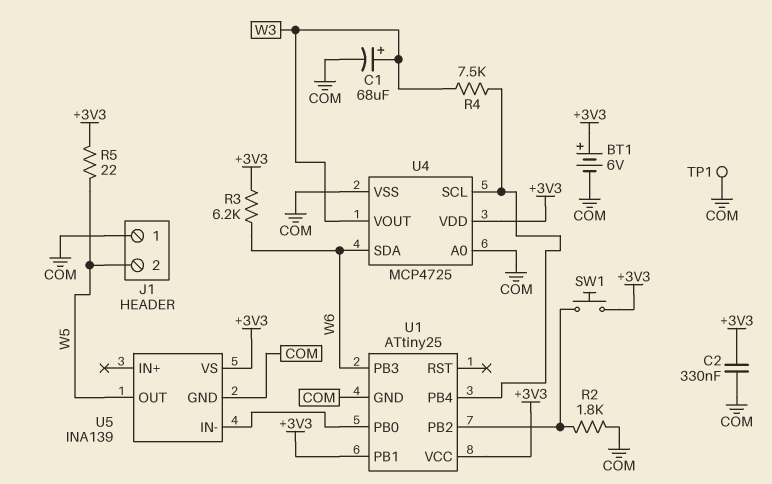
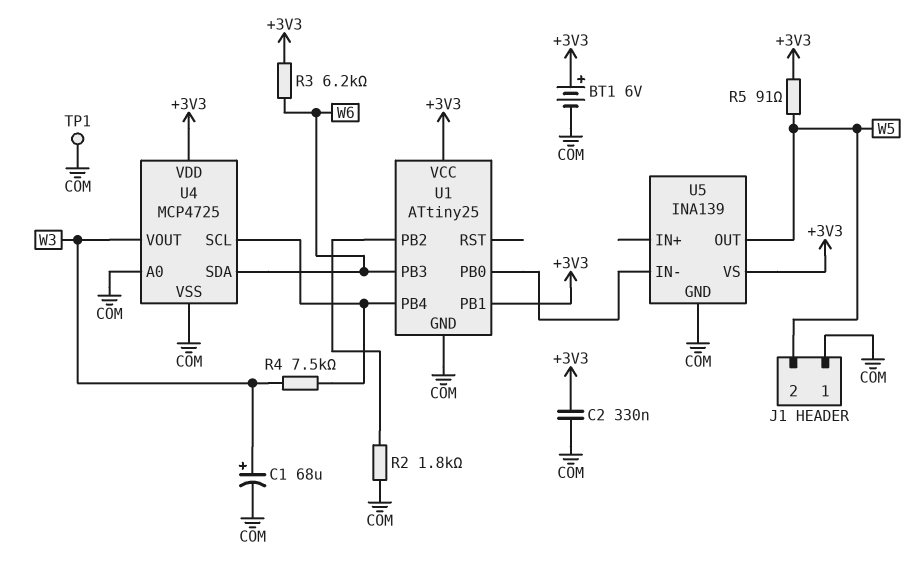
R5: 22 (+3V3, W5) -> 91 (+3V3, W5)
SW1: button (+3V3, U1/PB2) -> none

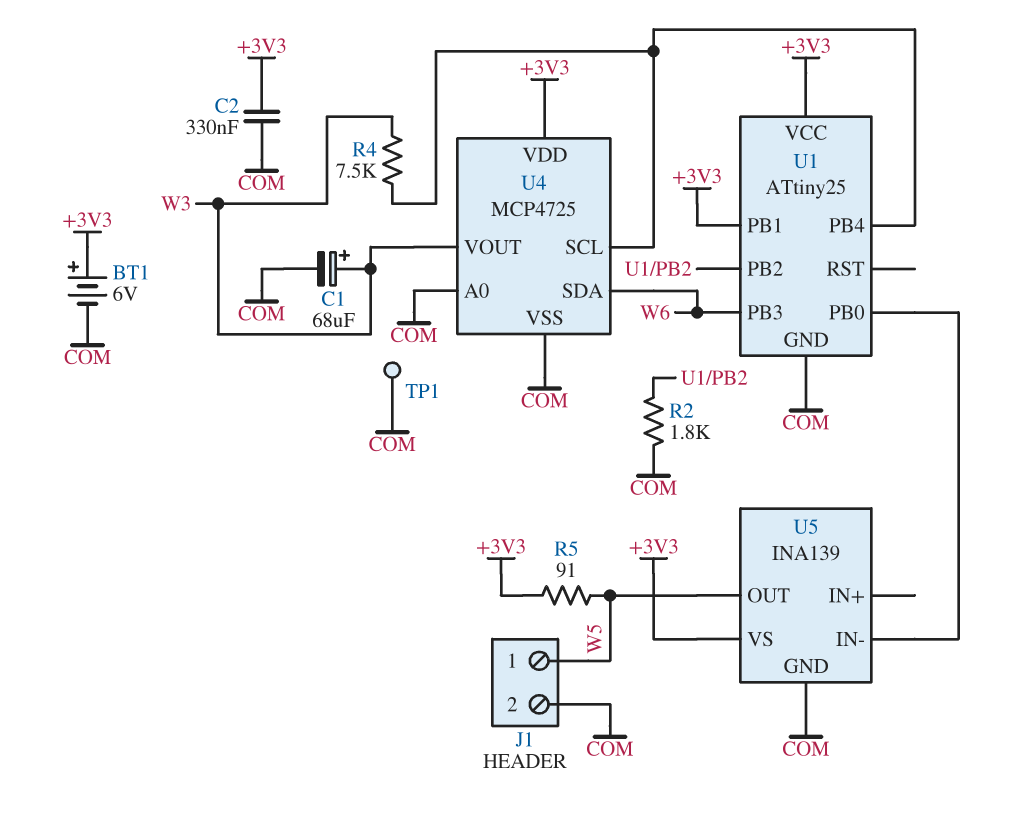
J1 pin 1: COM -> W5
J1 pin 2: W5 -> COM
R3: 6.2k (+3V3, W6) -> none

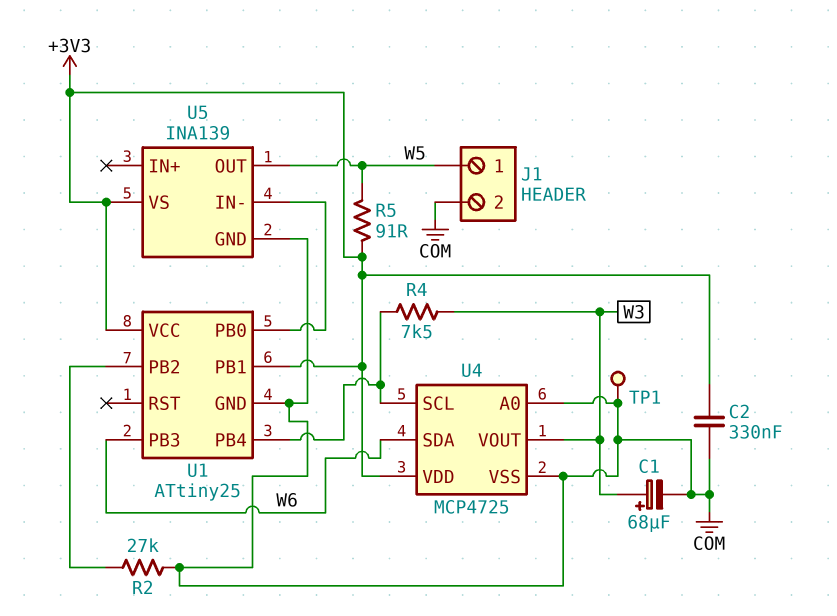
BT1: 6V (plus +3V3, minus COM) -> none
R2: 1.8k (COM, U1/PB2) -> 27k (COM, U1/PB2)

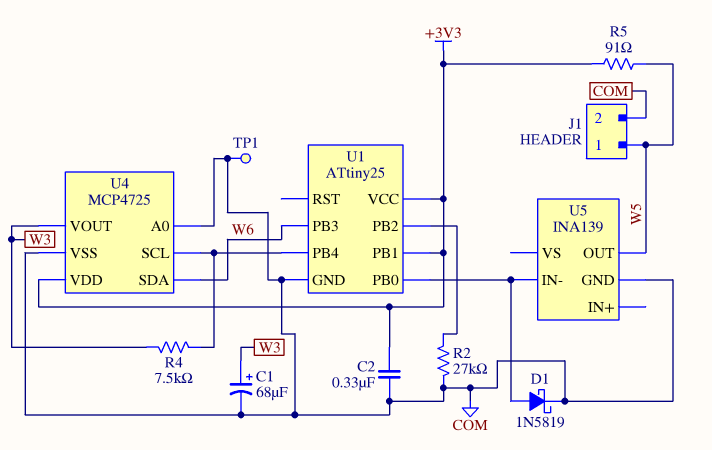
D1: none -> schottky 1N5819 (A U1/PB0, K COM)
U5 pin VS: +3V3 -> none

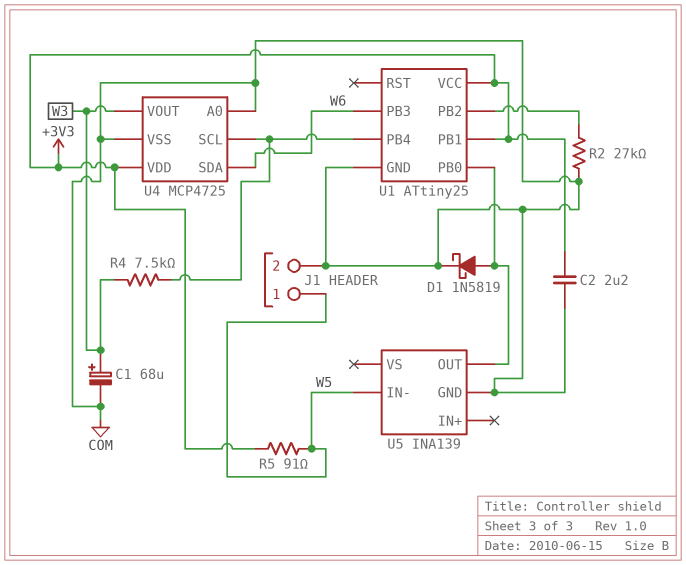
C2: 330nF (+3V3, COM) -> 2.2uF (+3V3, COM)
TP1: test point (COM) -> none
U5 pin IN-: U1/PB0 -> W5
U5 pin OUT: W5 -> U1/PB0

